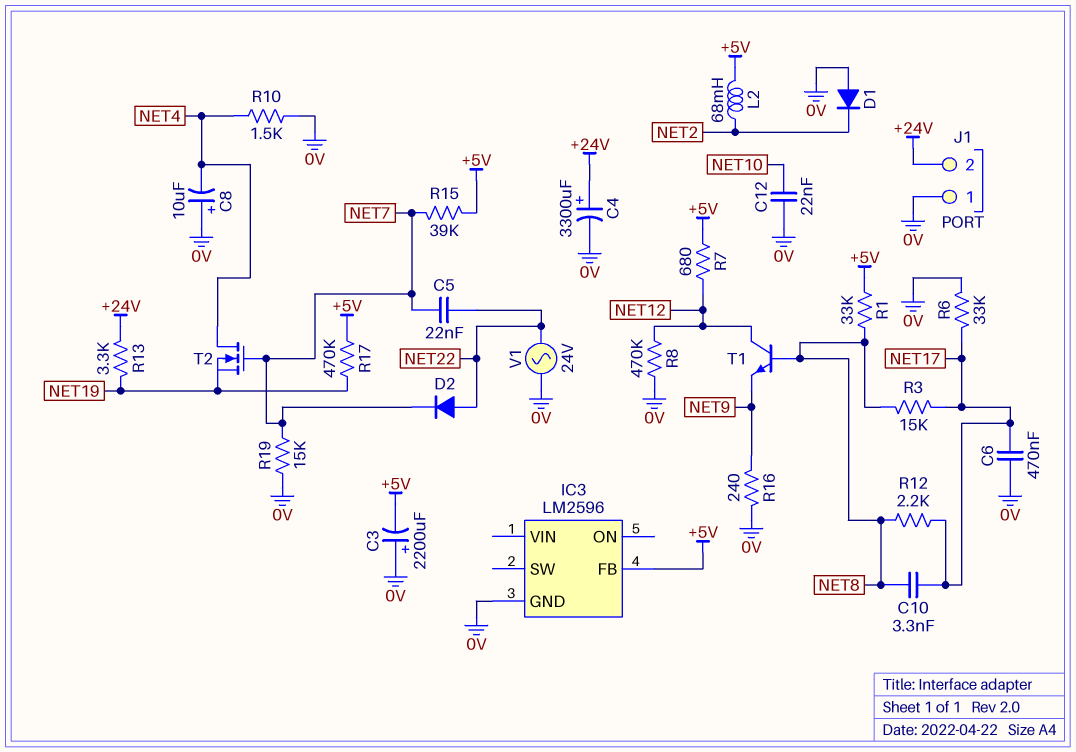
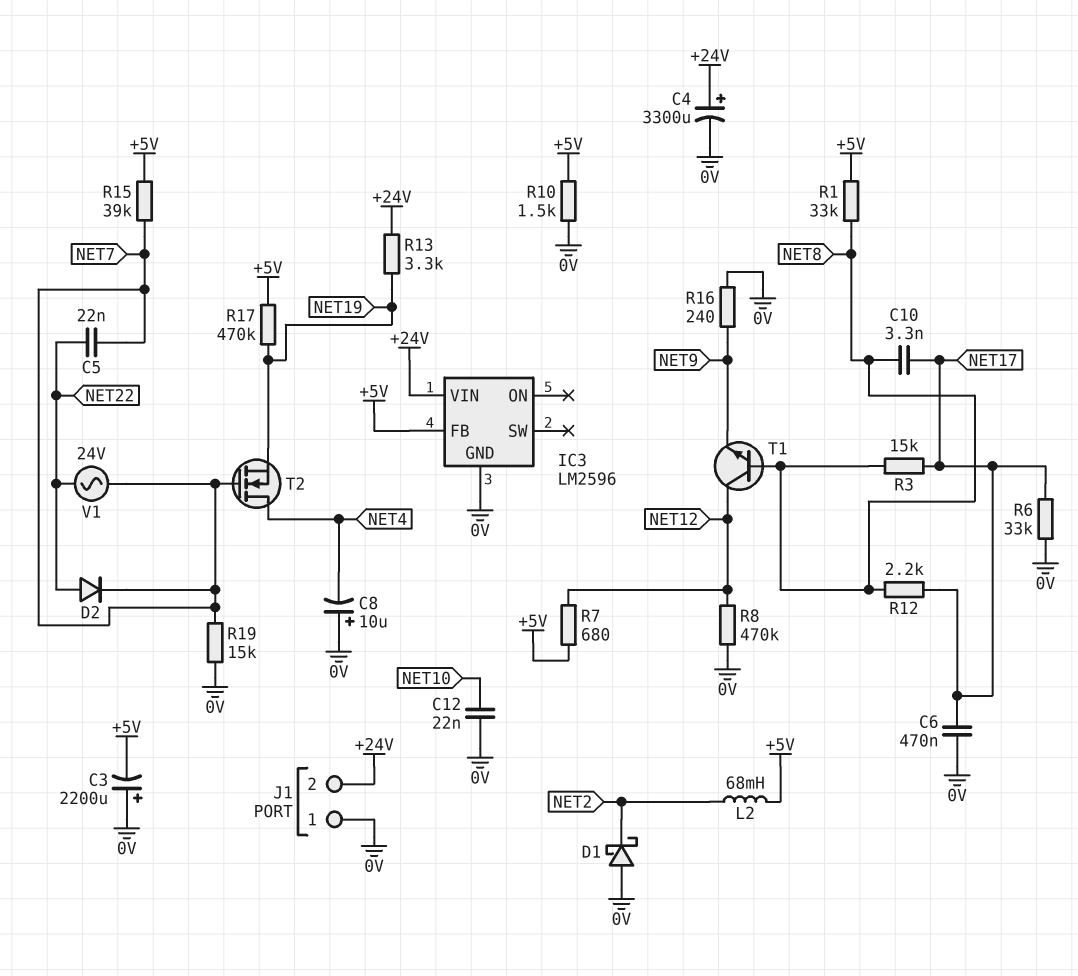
D1: diode (A 0V, K NET2) -> schottky (A 0V, K NET2)
IC3 pin VIN: none -> +24V
R10: 1.5k (0V, NET4) -> 1.5k (+5V, 0V)
V1: AC 24V (0V, NET22) -> AC 24V (NET7, NET22)

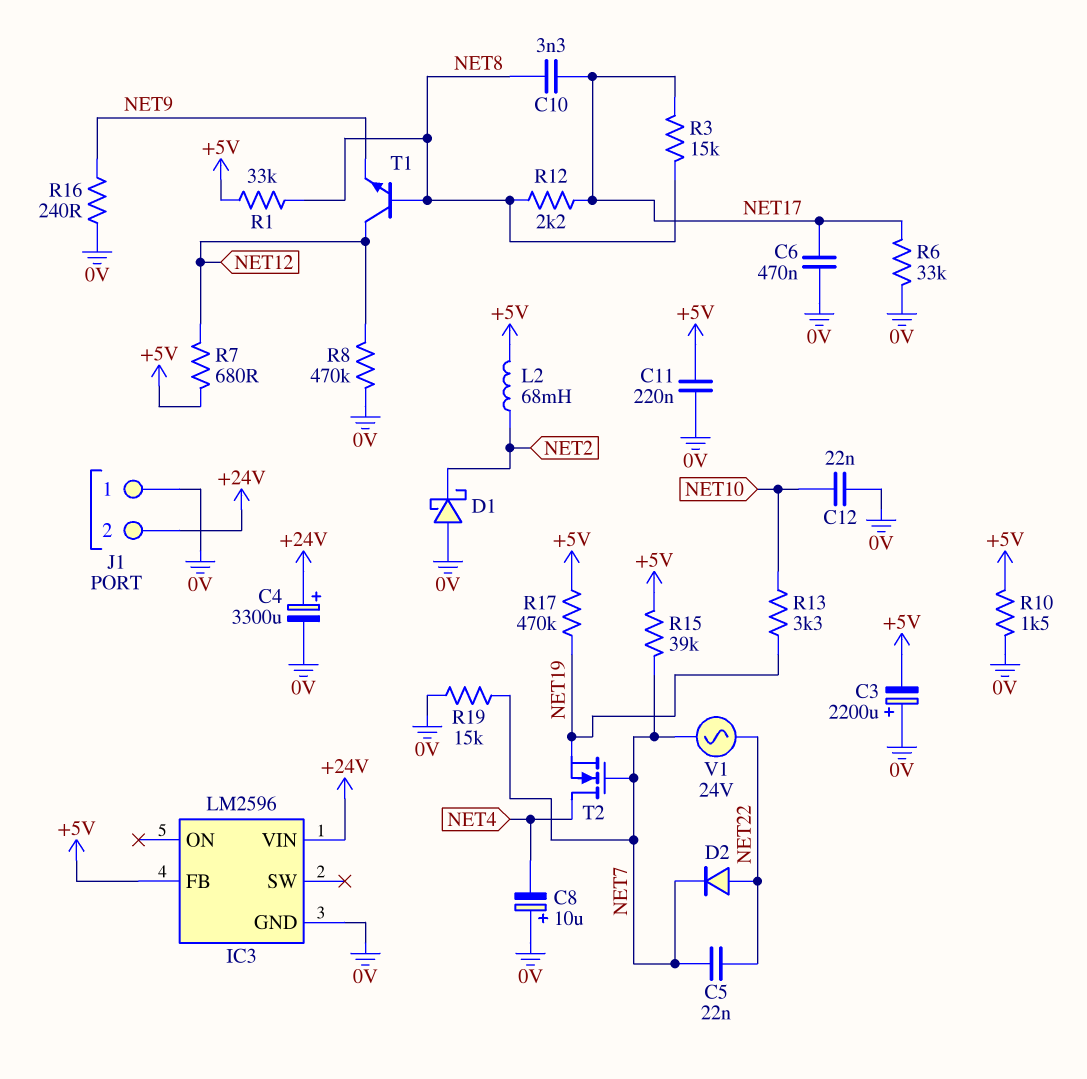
C11: none -> 220nF (+5V, 0V)
R13: 3.3k (+24V, NET19) -> 3.3k (NET10, NET19)

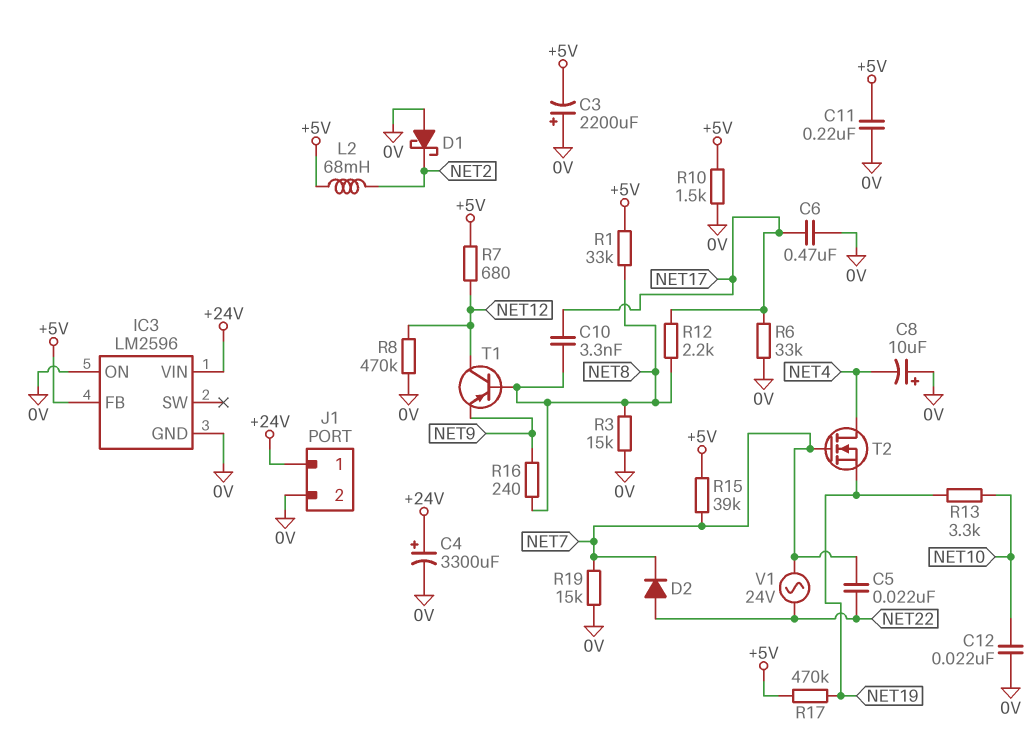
IC3 pin ON: none -> 0V
J1 pin 1: 0V -> +24V
J1 pin 2: +24V -> 0V
R3: 15k (NET8, NET17) -> 15k (0V, NET8)
R16: 240 (0V, NET9) -> 240 (NET8, NET9)
T1: NPN (B NET8, C NET12, E NET9) -> PNP (B NET8, C NET12, E NET9)

